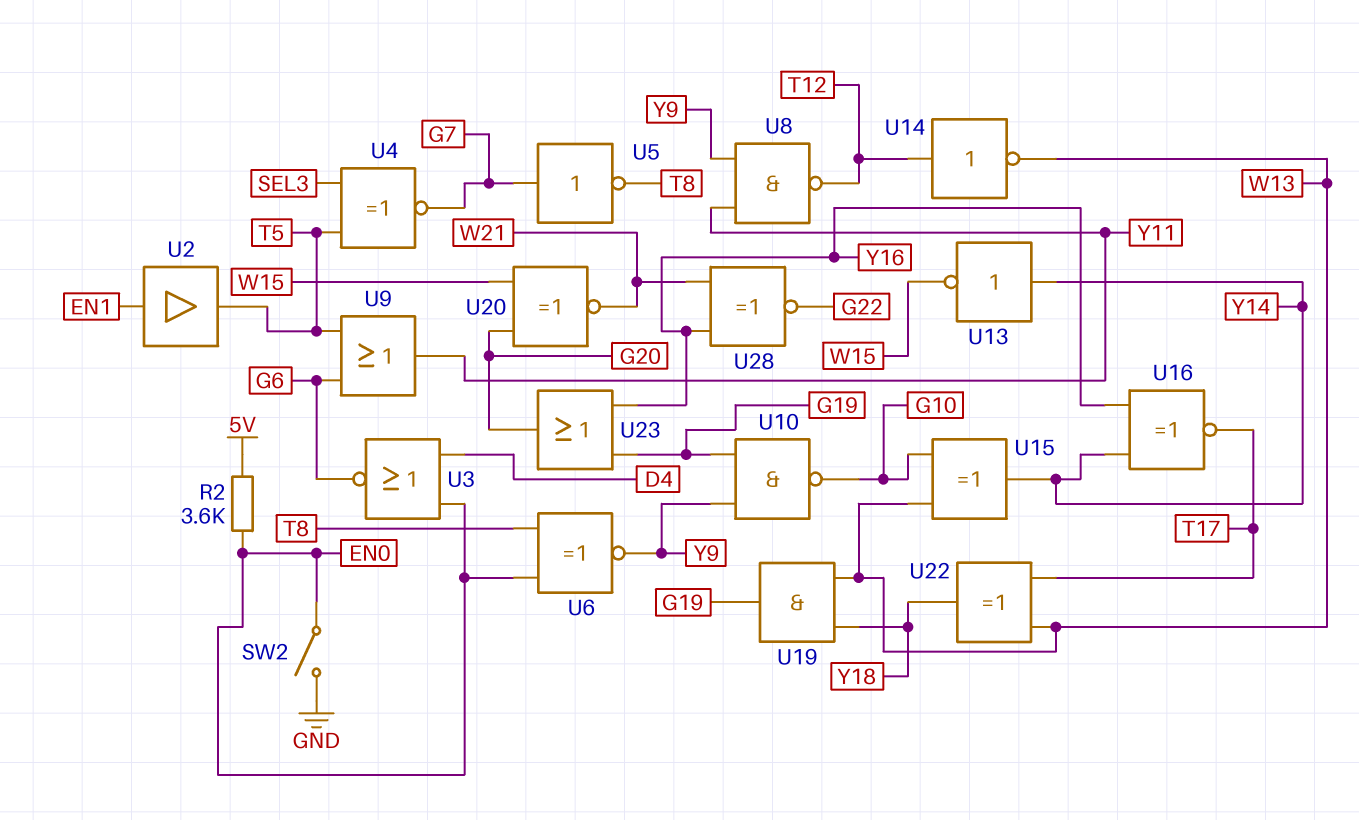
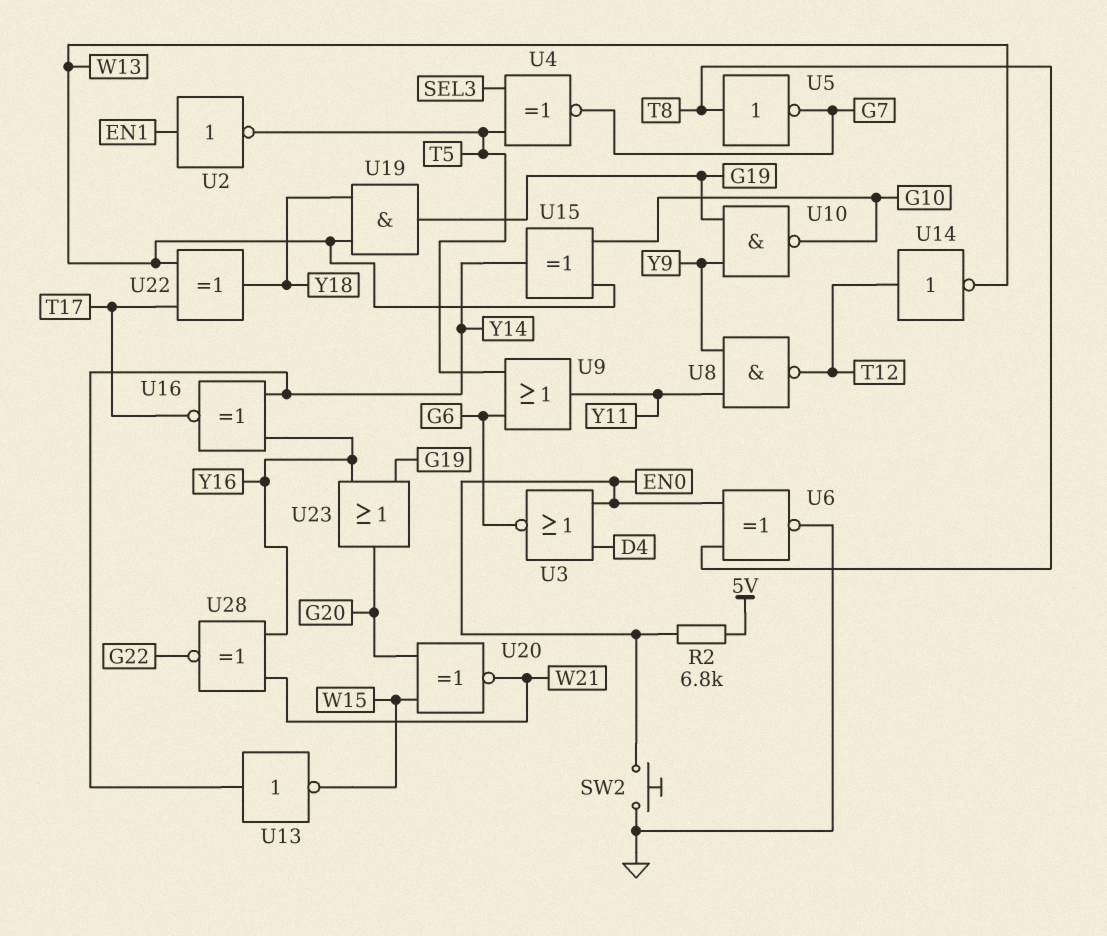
R2: 3.6k (5V, EN0) -> 6.8k (5V, EN0)
SW2: switch (EN0, GND) -> button (EN0, GND)
U2: buffer (in EN1, out T5) -> NOT (in EN1, out T5)
U5: NOT (in G7, out T8) -> NOT (in T8, out G7)
U6: XNOR (in EN0, in T8, out Y9) -> XNOR (in EN0, in T8, out GND)

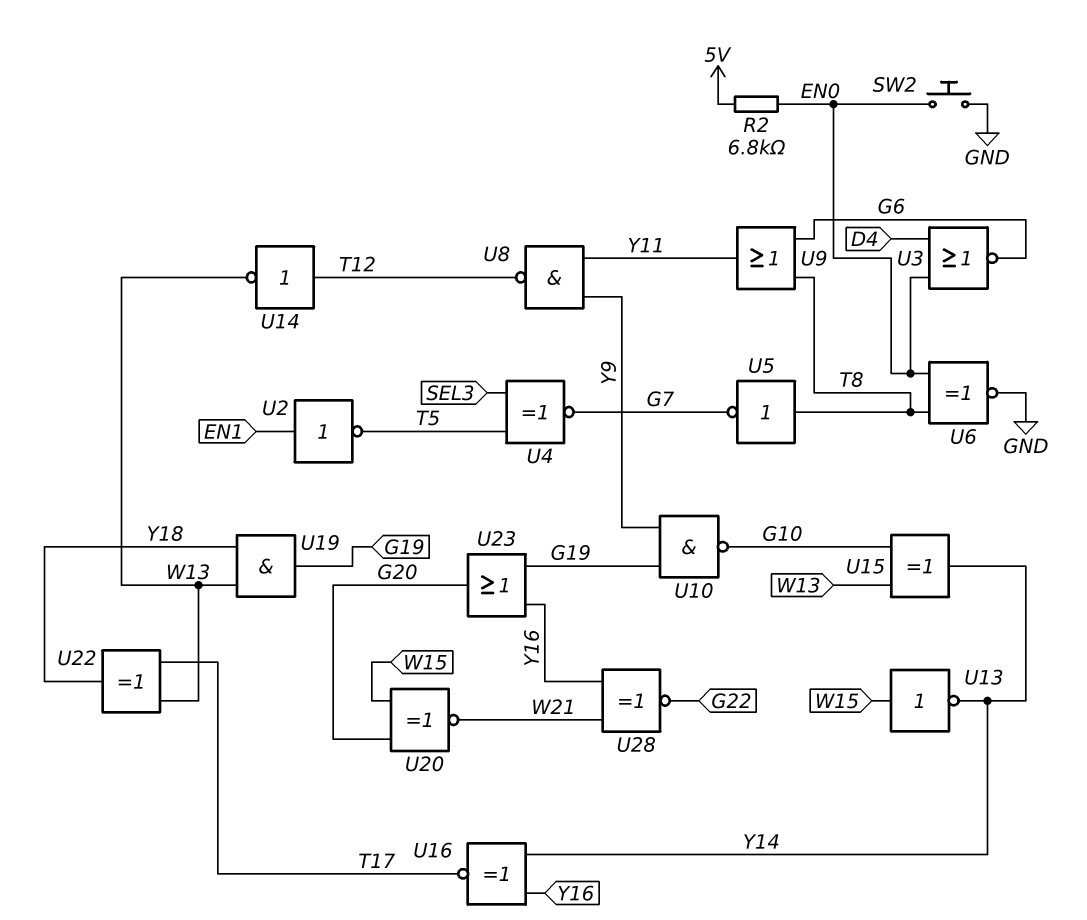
U9: OR (in G6, in T5, out Y11) -> OR (in G6, in T8, out Y11)
U13: NOT (in Y14, out W15) -> NOT (in W15, out Y14)

